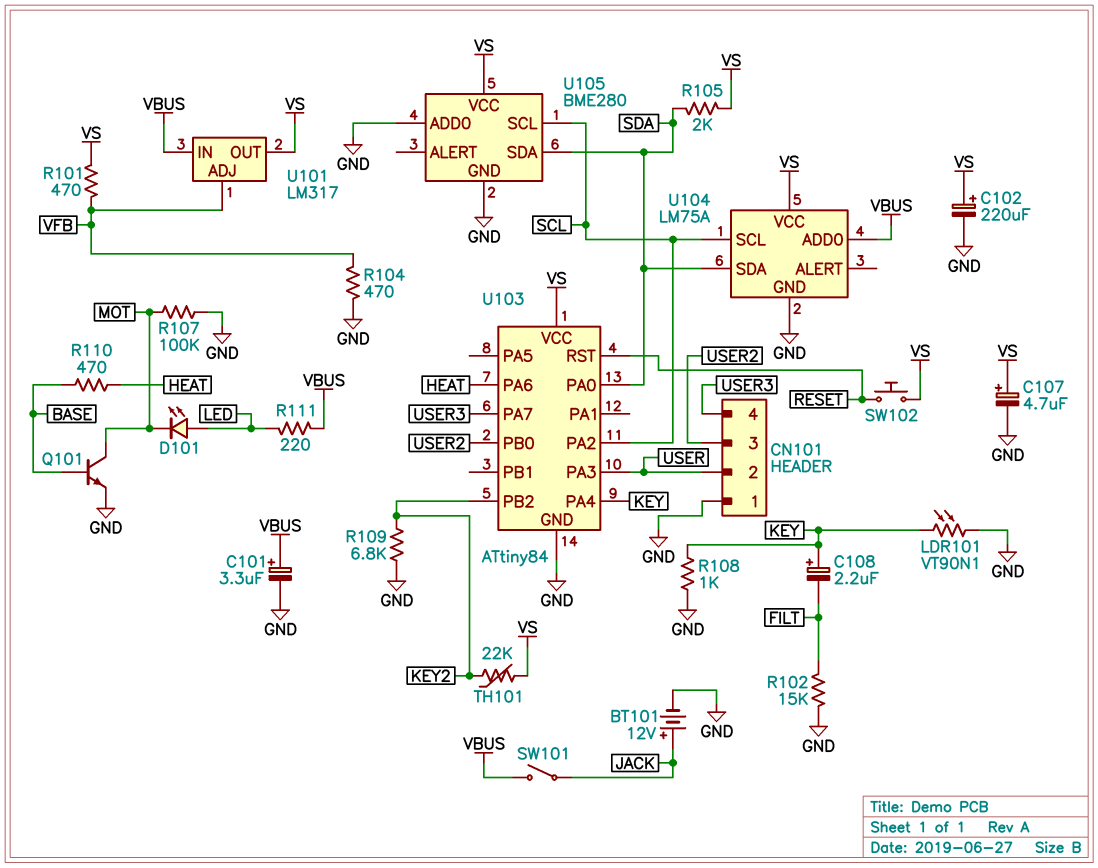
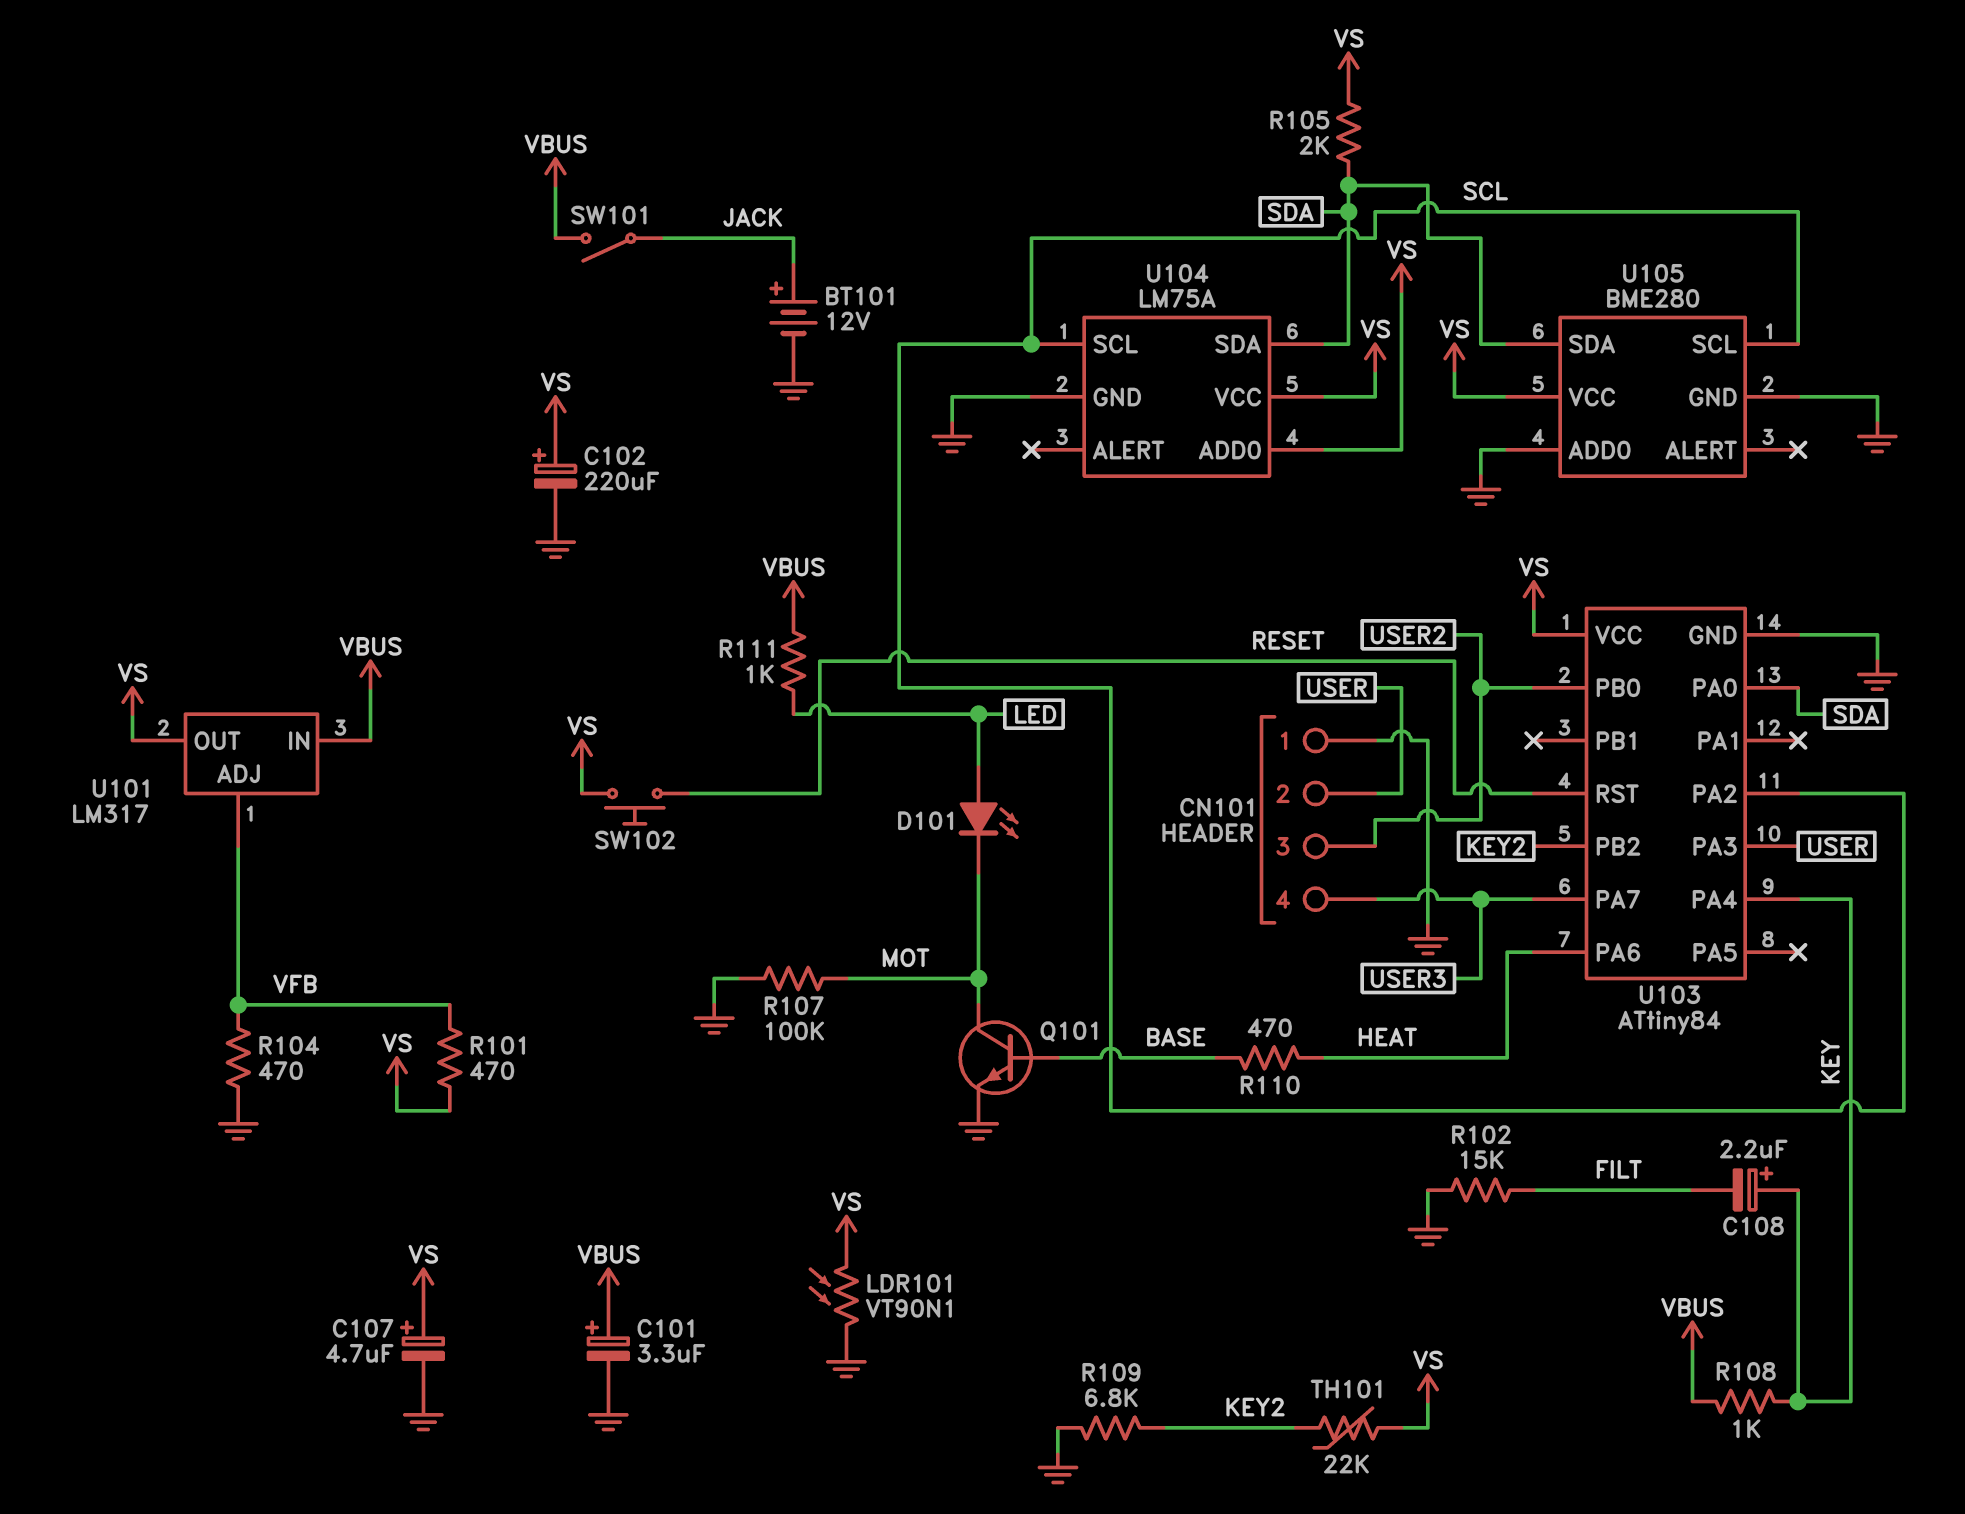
LDR101: VT90N1 (GND, KEY) -> VT90N1 (GND, VS)
R108: 1k (GND, KEY) -> 1k (KEY, VBUS)
R111: 220 (LED, VBUS) -> 1k (LED, VBUS)
U104 pin ADD0: VBUS -> VS

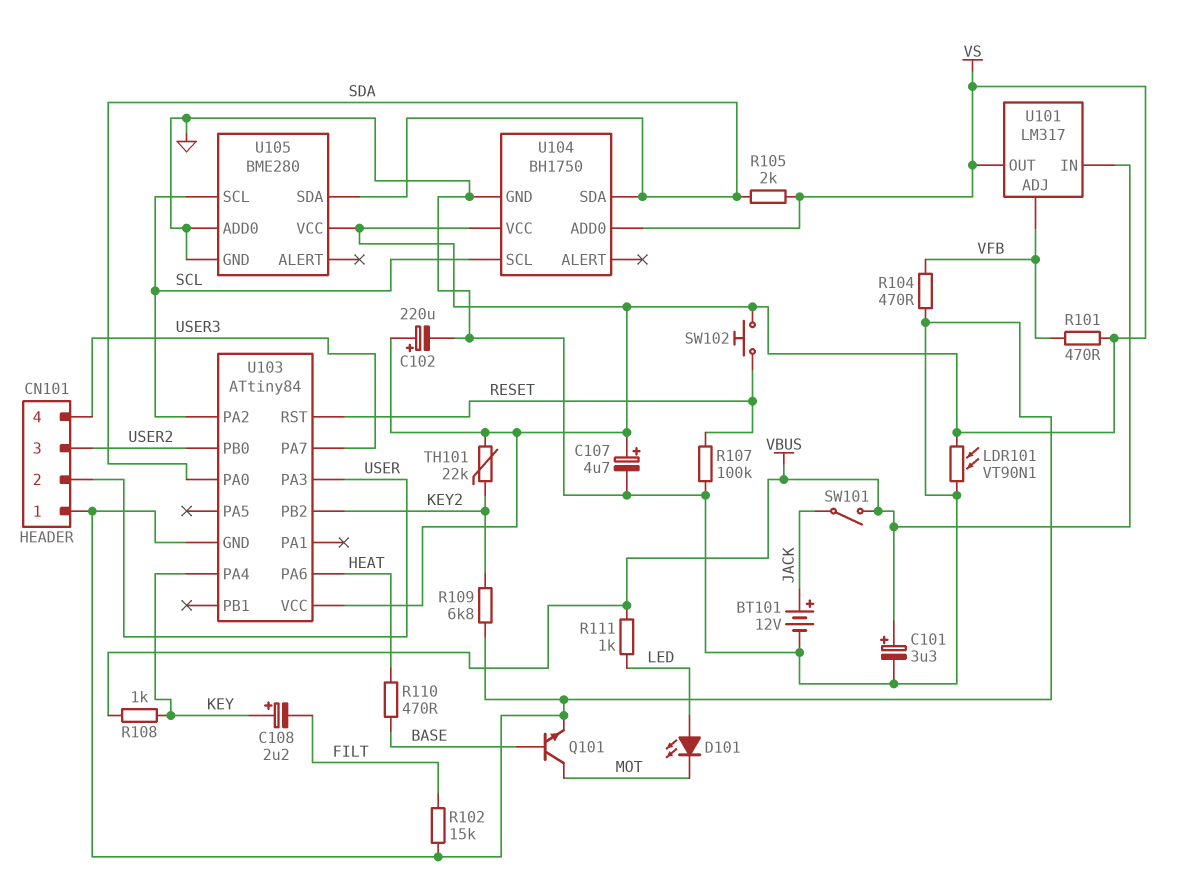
R107: 100k (GND, MOT) -> 100k (GND, RESET)
U104: LM75A -> BH1750

